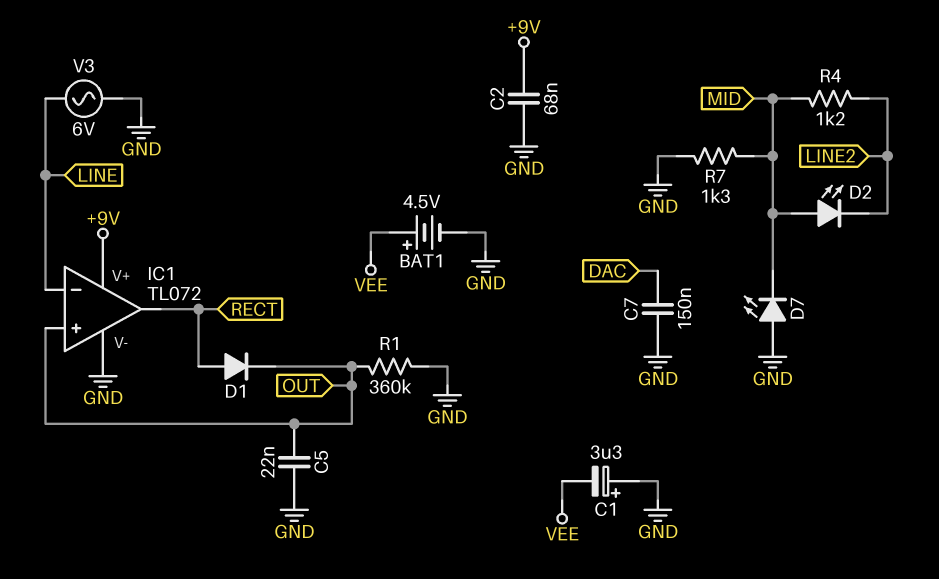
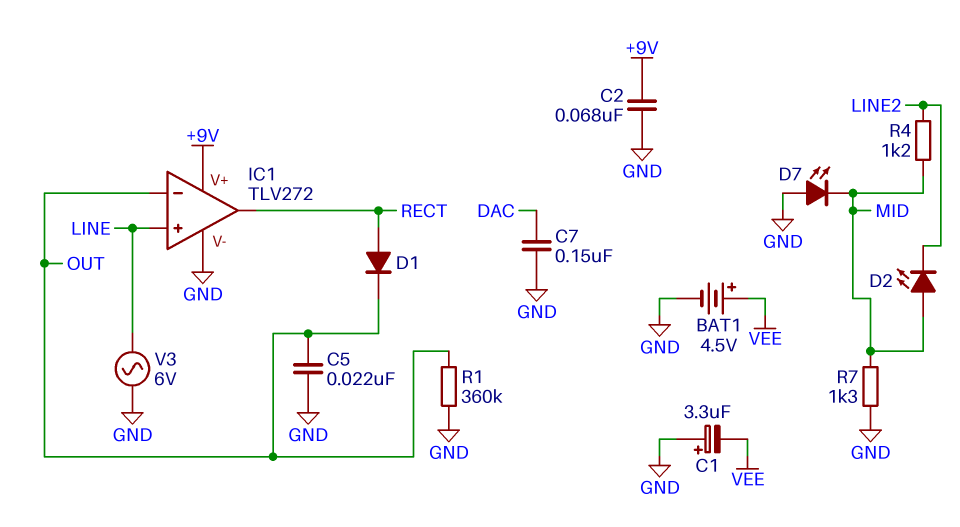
IC1: TL072 -> TLV272
IC1 pin in+: OUT -> LINE
IC1 pin in-: LINE -> OUT

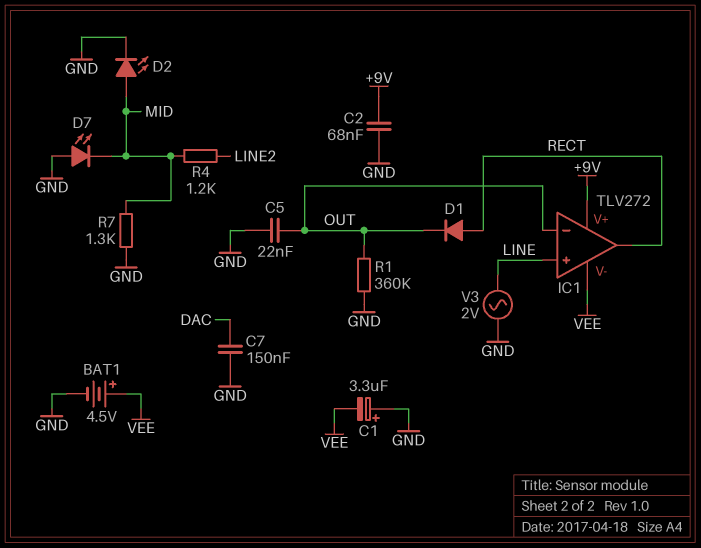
D2: LED (A MID, K LINE2) -> LED (A MID, K GND)
IC1 pin V-: GND -> VEE
V3: AC 6V (GND, LINE) -> AC 2V (GND, LINE)

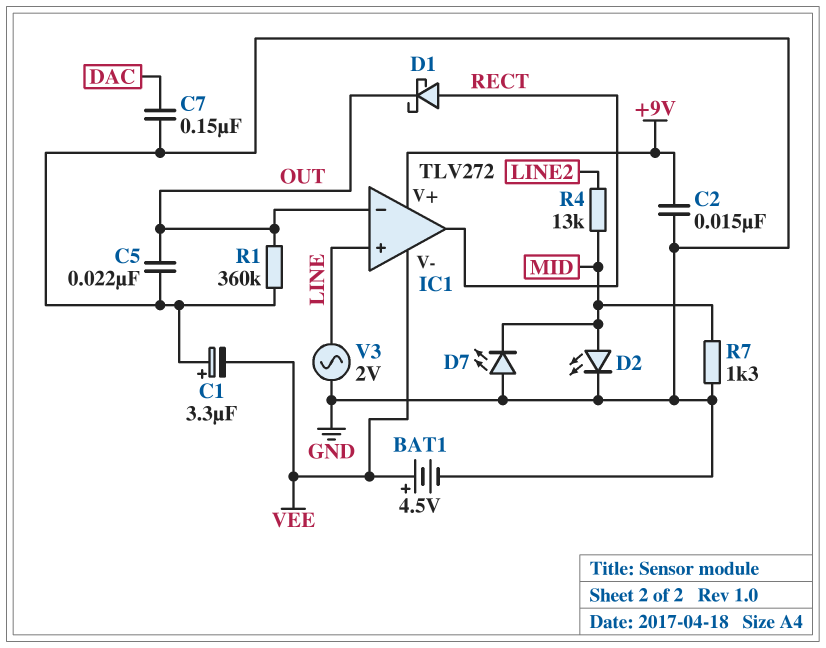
C2: 68nF (+9V, GND) -> 15nF (+9V, GND)
D1: diode (A RECT, K OUT) -> schottky (A RECT, K OUT)
R4: 1.2k (LINE2, MID) -> 13k (LINE2, MID)

